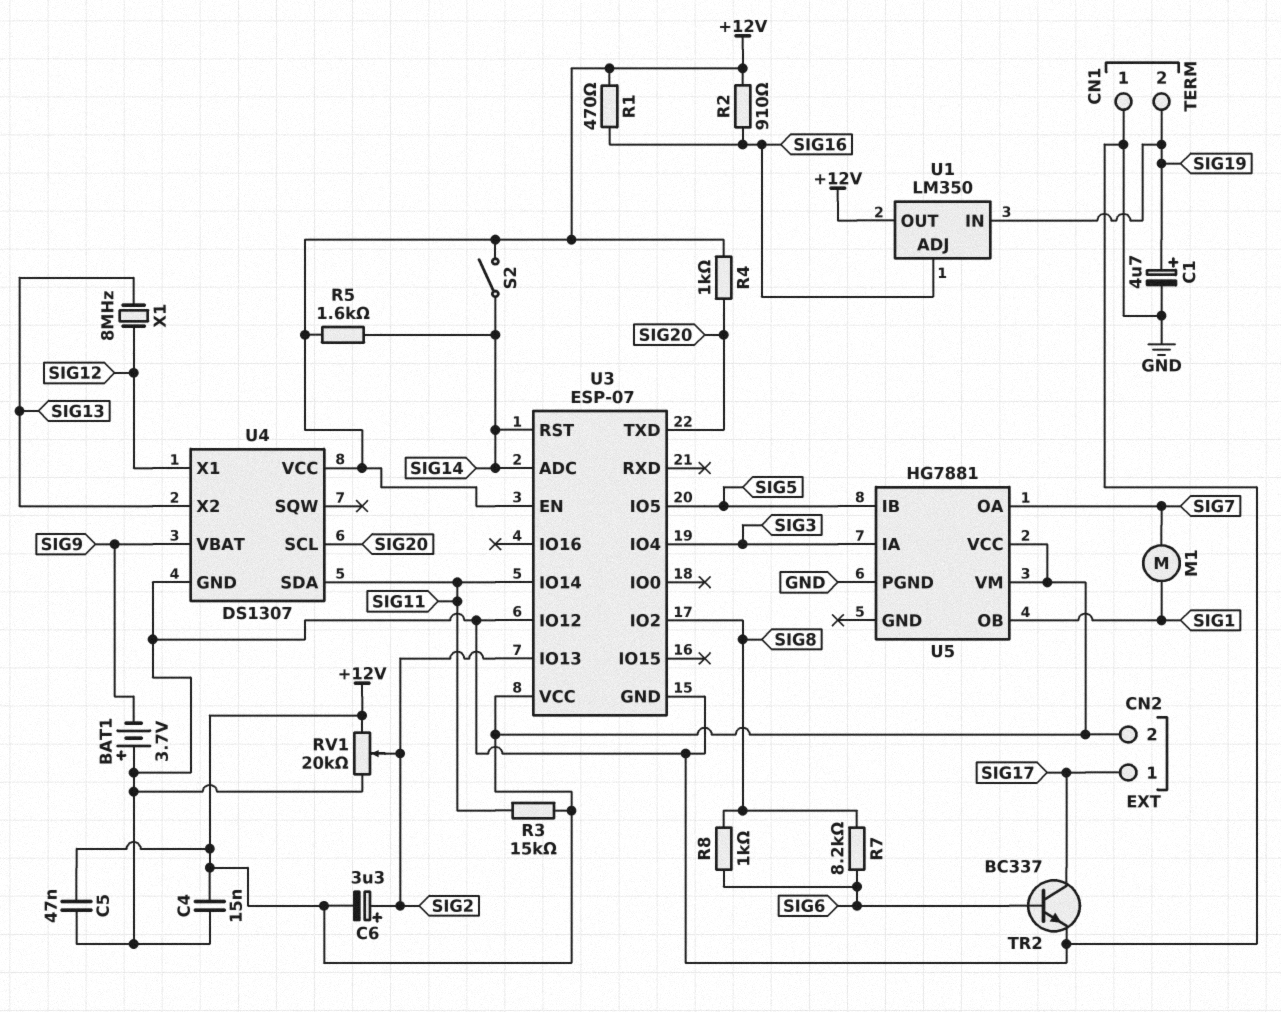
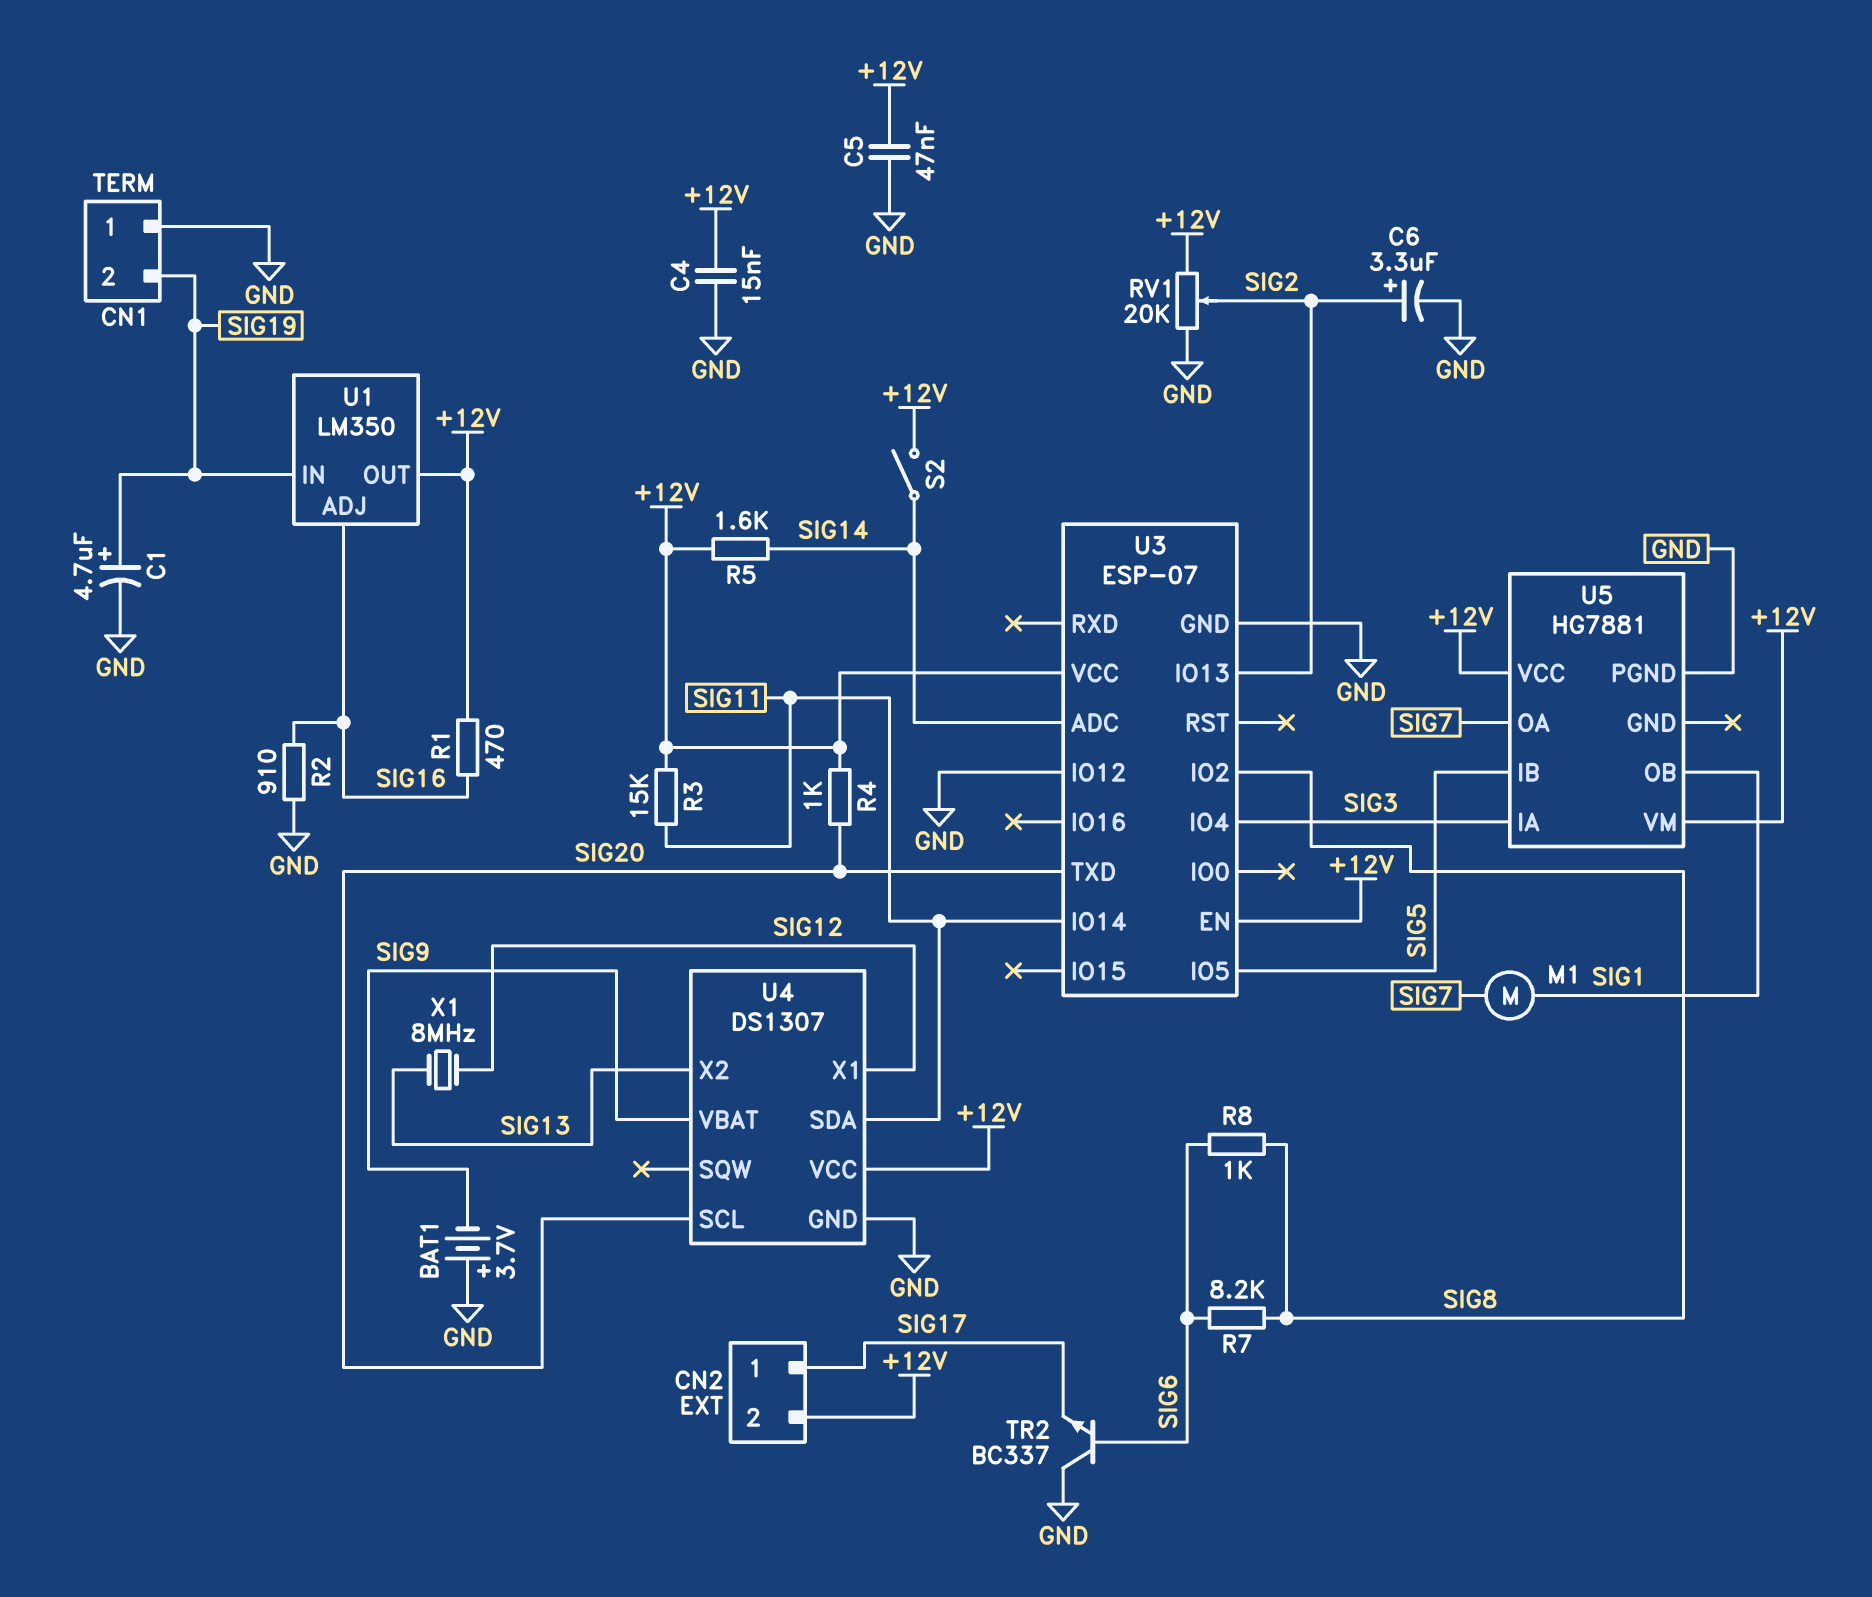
C6: 3.3uF (plus SIG2, minus +12V) -> 3.3uF (plus SIG2, minus GND)
R2: 910 (+12V, SIG16) -> 910 (GND, SIG16)
TR2: NPN BC337 (B SIG6, C SIG17, E GND) -> NPN BC337 (B SIG6, C GND, E SIG17)
U3 pin RST: SIG14 -> none

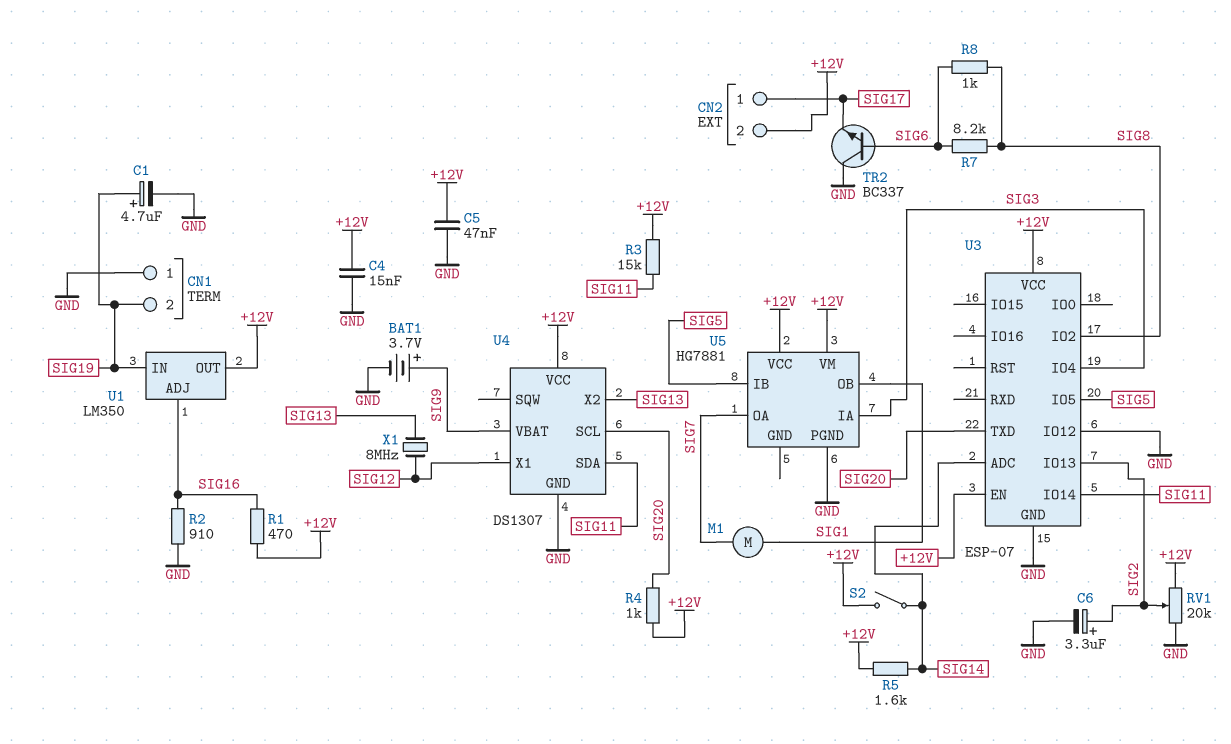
BAT1: 3.7V (plus GND, minus SIG9) -> 3.7V (plus SIG9, minus GND)

